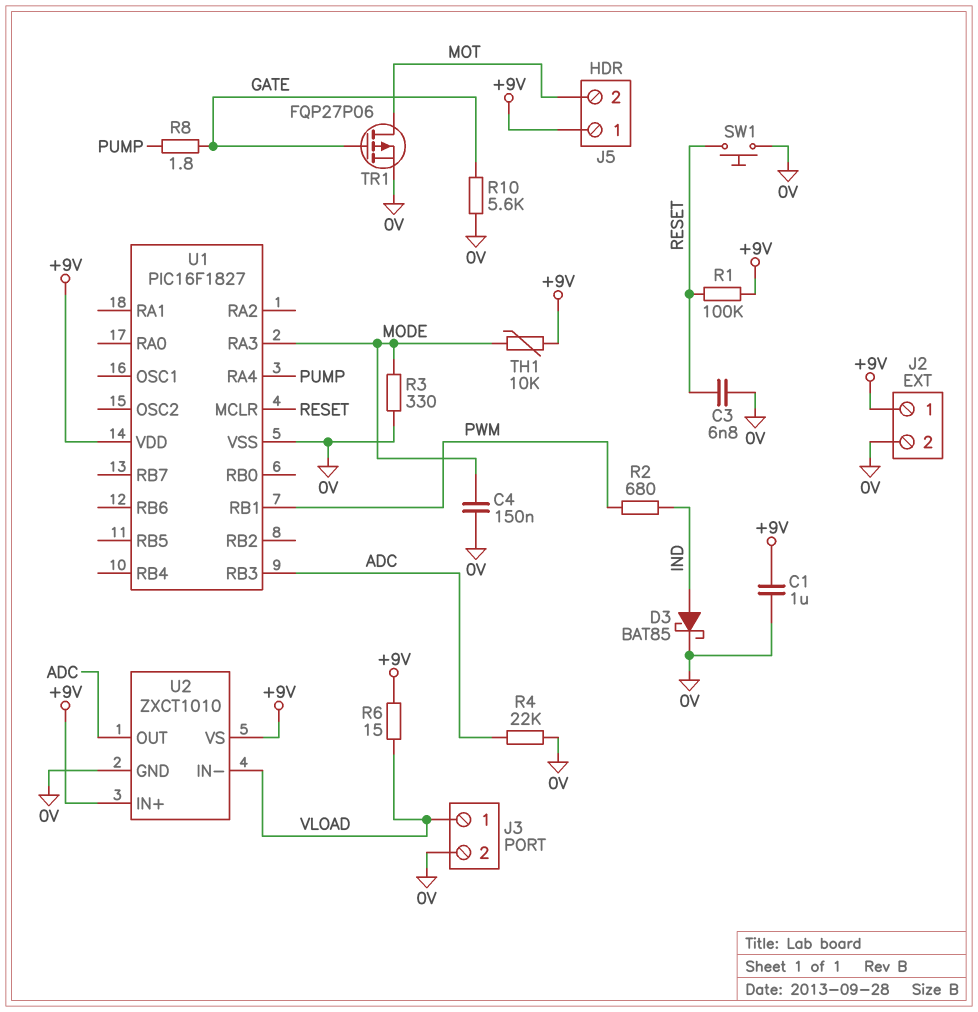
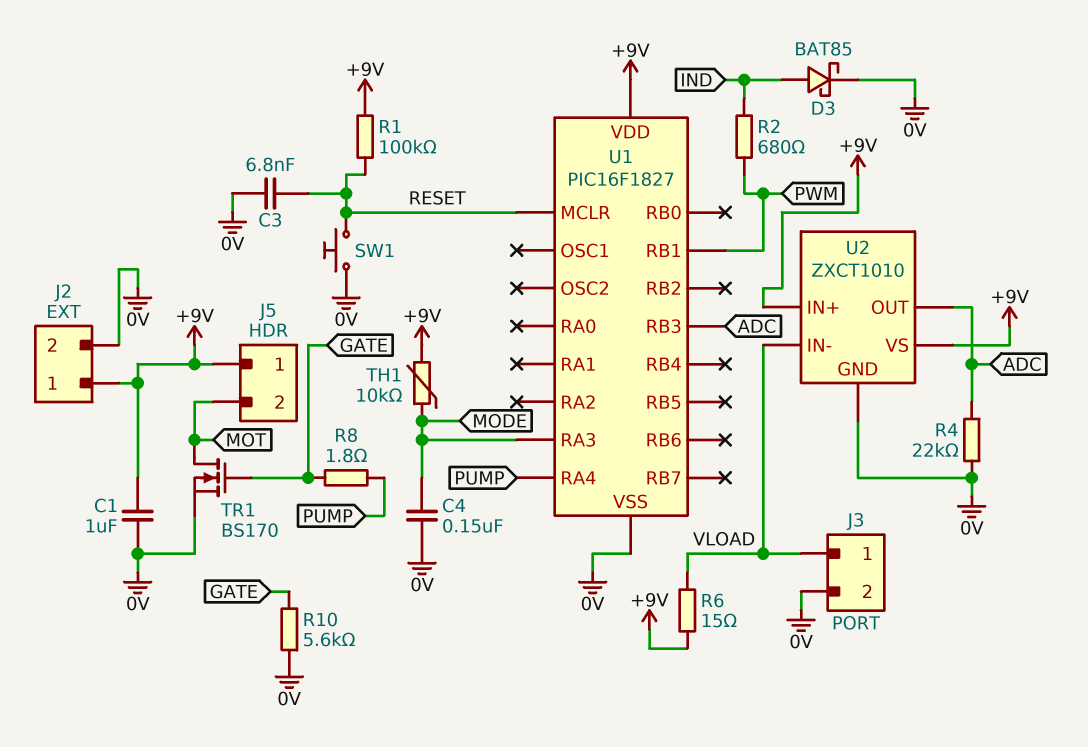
R3: 330 (0V, MODE) -> none
TR1: PMOS FQP27P06 (G GATE, D MOT, S 0V) -> NMOS BS170 (G GATE, D MOT, S 0V)

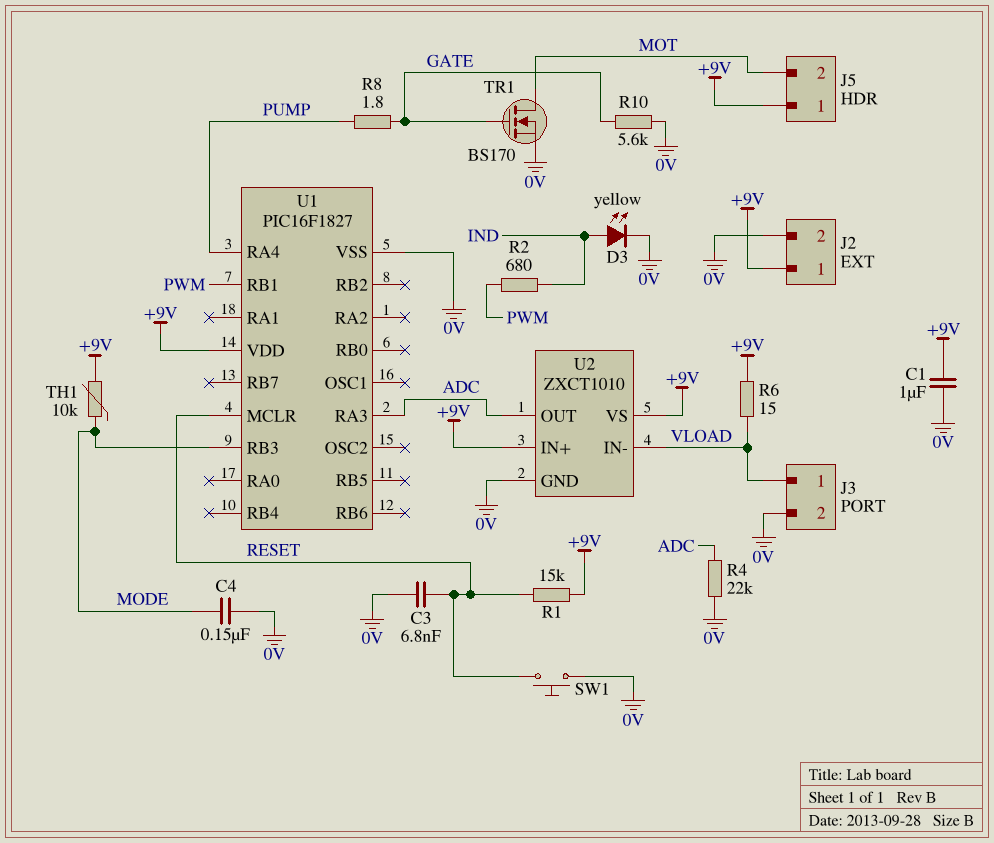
D3: schottky BAT85 (A IND, K 0V) -> LED yellow (A IND, K 0V)
R1: 100k (+9V, RESET) -> 15k (+9V, RESET)
U1 pin RA3: MODE -> ADC
U1 pin RB3: ADC -> MODE

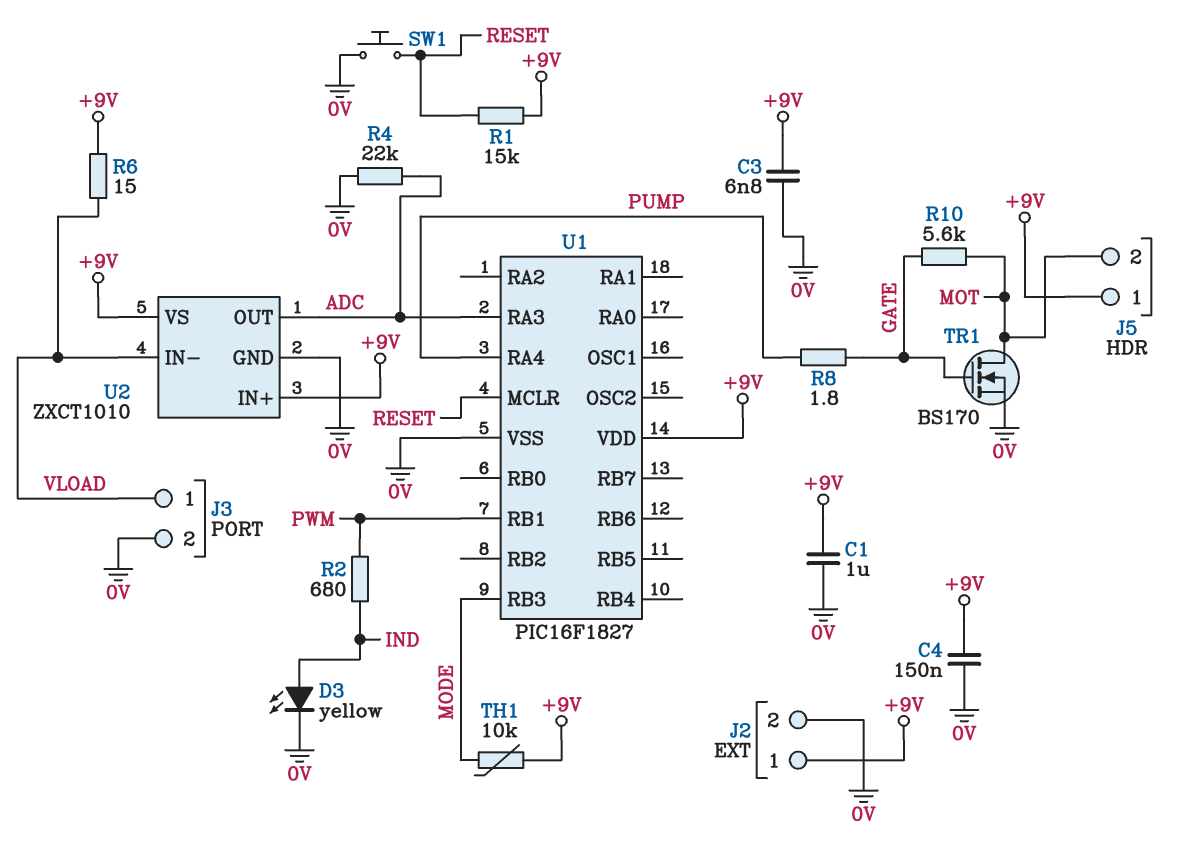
C3: 6.8nF (0V, RESET) -> 6.8nF (+9V, 0V)
C4: 150nF (0V, MODE) -> 150nF (+9V, 0V)
R10: 5.6k (0V, GATE) -> 5.6k (GATE, MOT)

